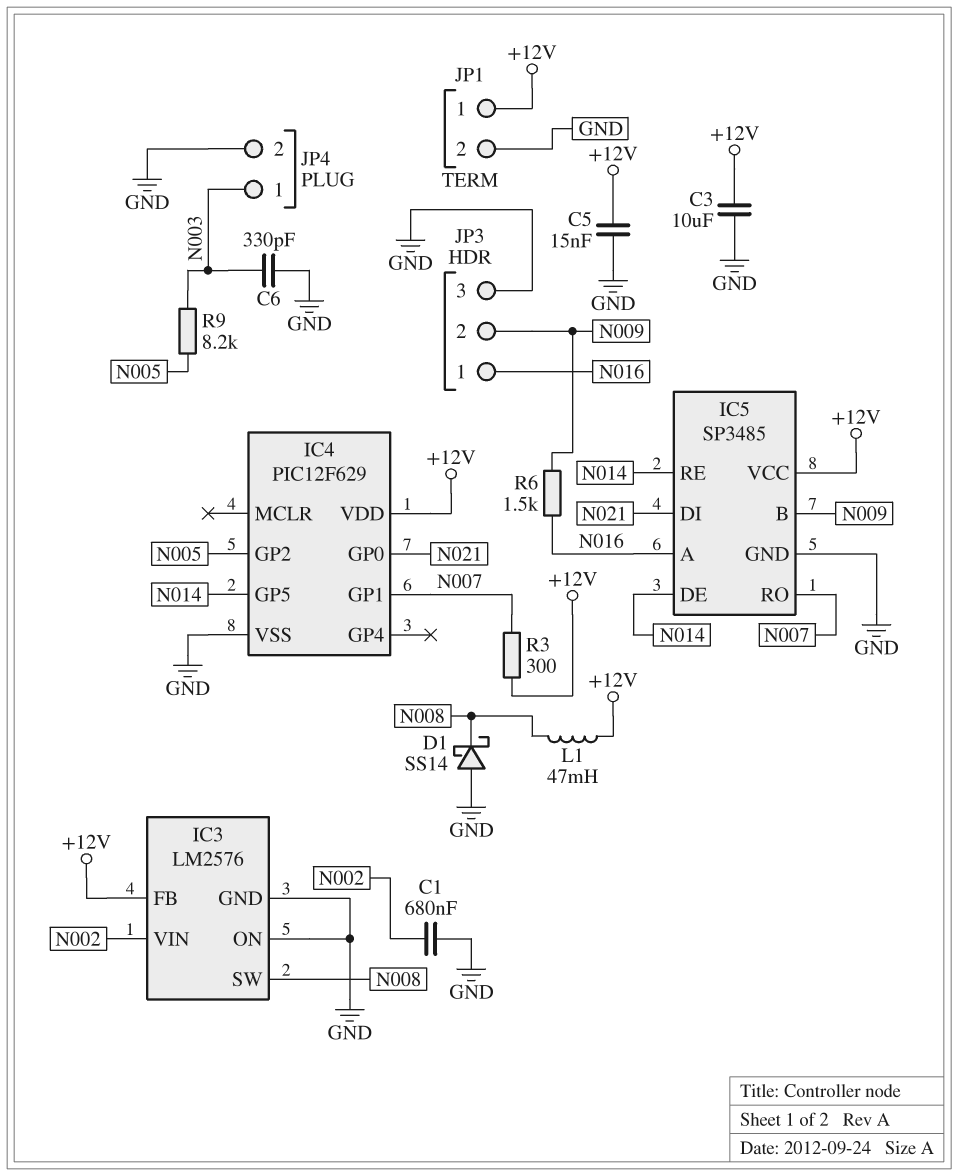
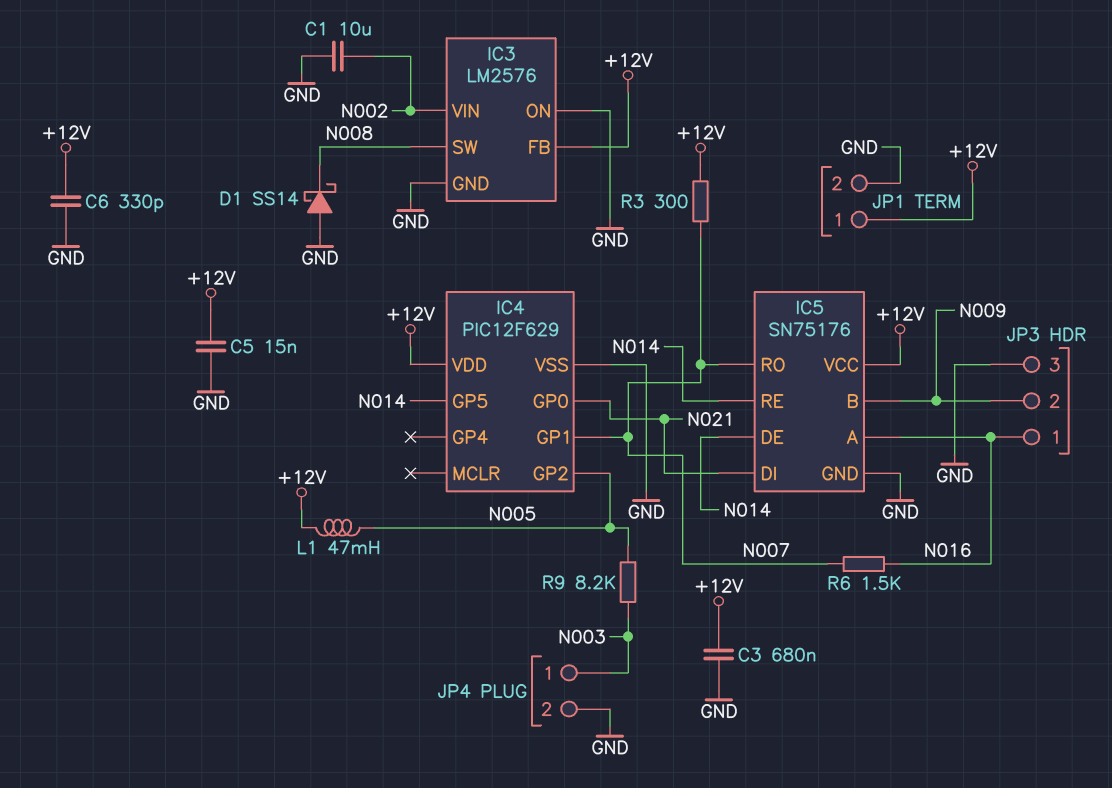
C1: 680nF (GND, N002) -> 10uF (GND, N002)
C3: 10uF (+12V, GND) -> 680nF (+12V, GND)
C6: 330pF (GND, N003) -> 330pF (+12V, GND)
IC5: SP3485 -> SN75176
L1: 47mH (+12V, N008) -> 47mH (+12V, N005)
R6: 1.5k (N009, N016) -> 1.5k (N007, N016)

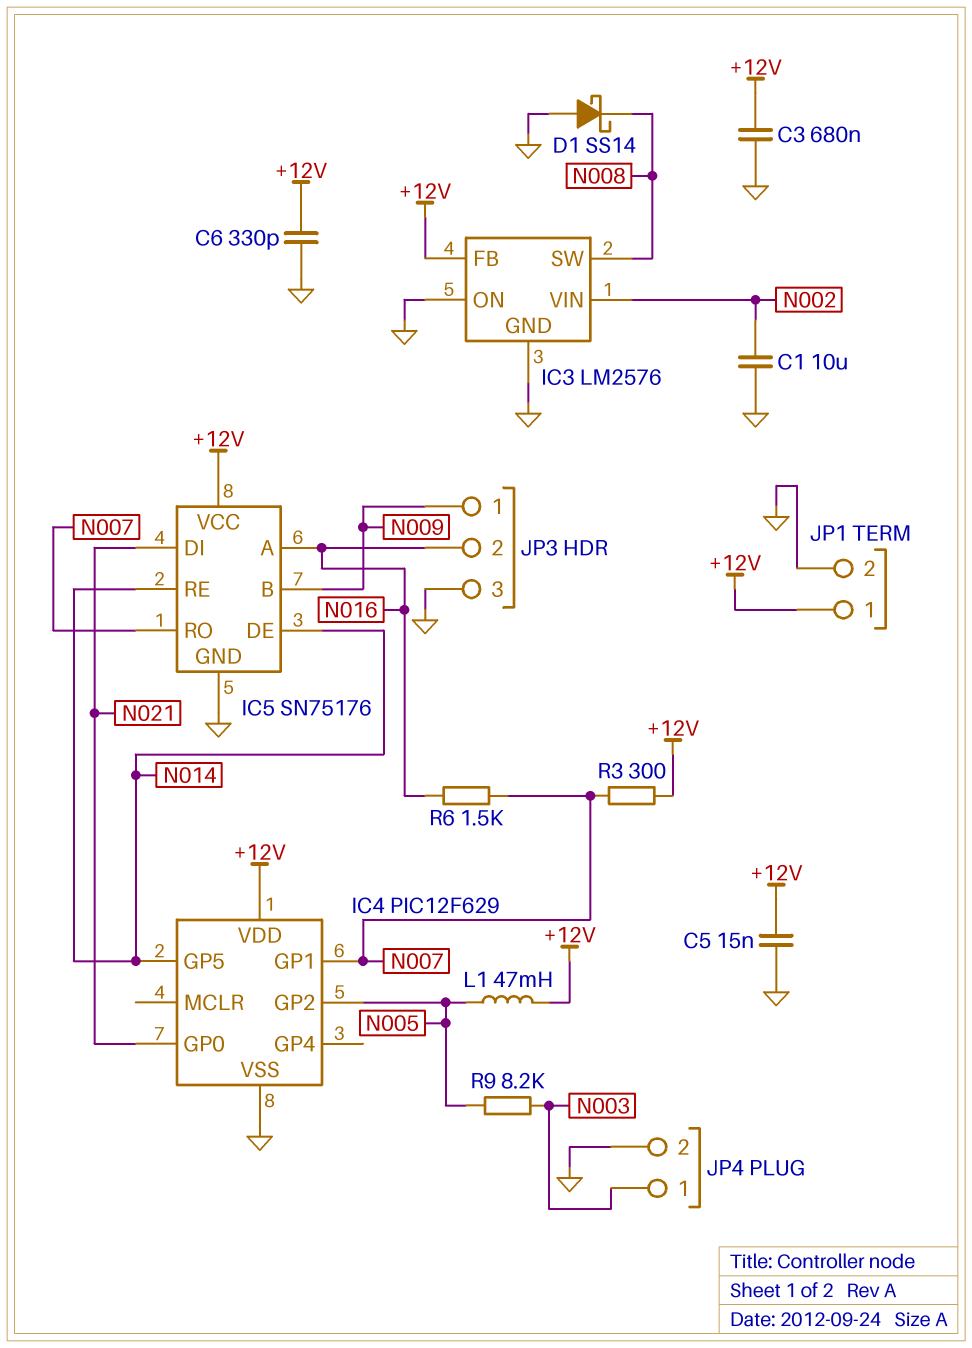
JP3 pin 1: N016 -> N009
JP3 pin 2: N009 -> N016

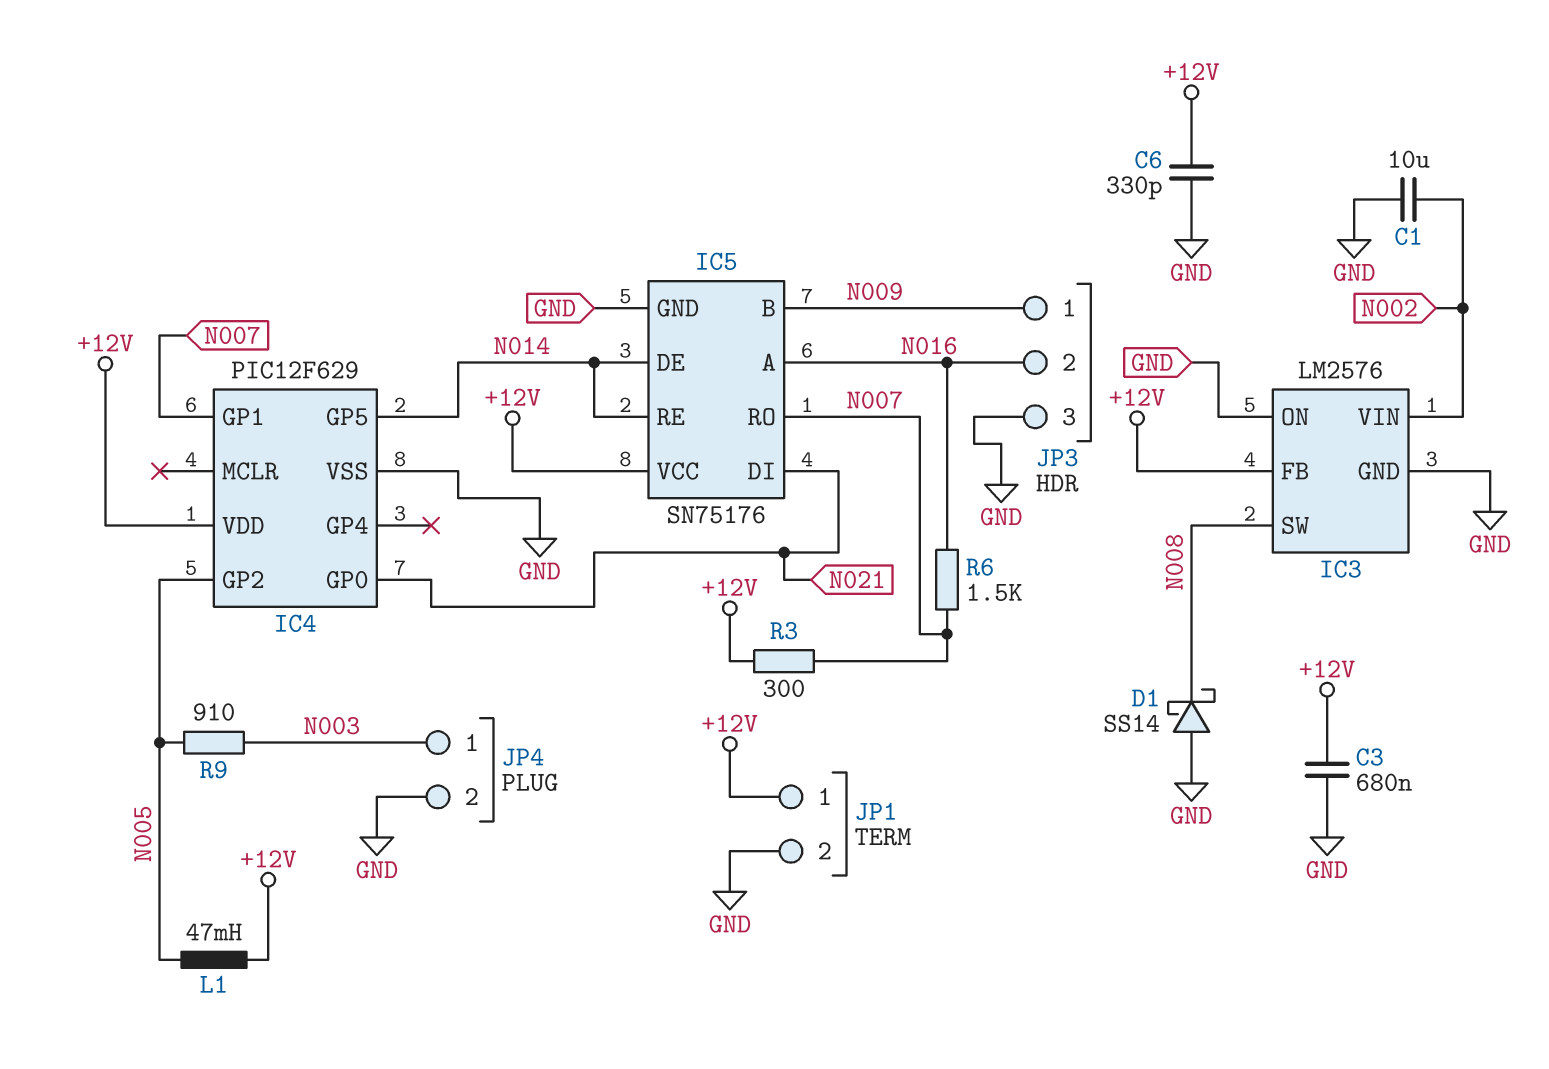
C5: 15nF (+12V, GND) -> none
R9: 8.2k (N003, N005) -> 910 (N003, N005)

